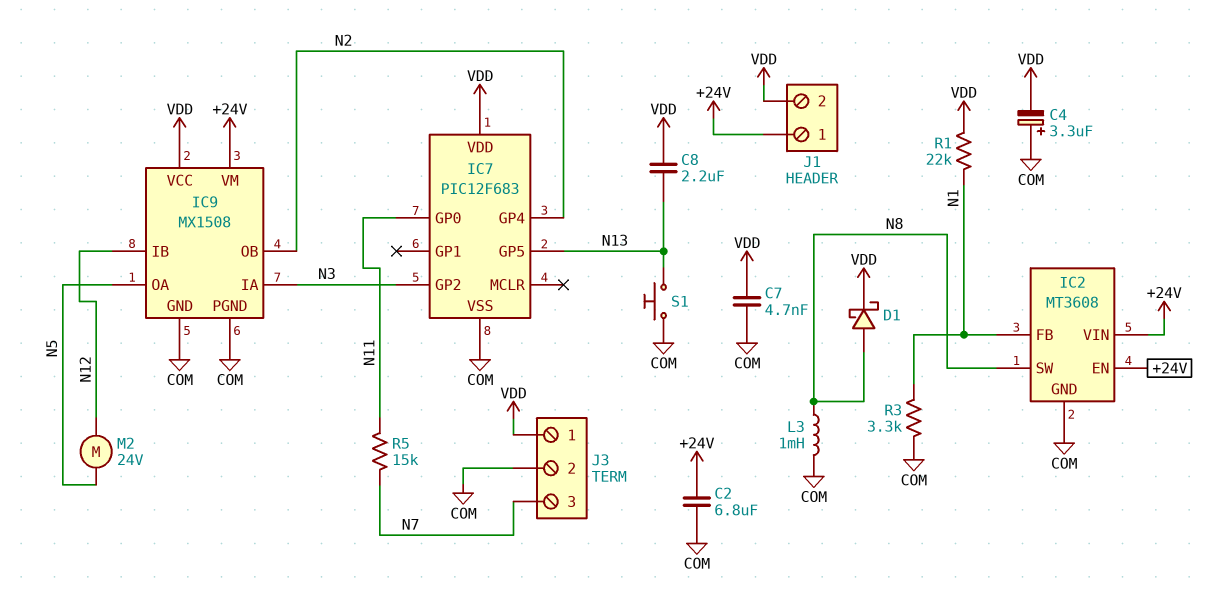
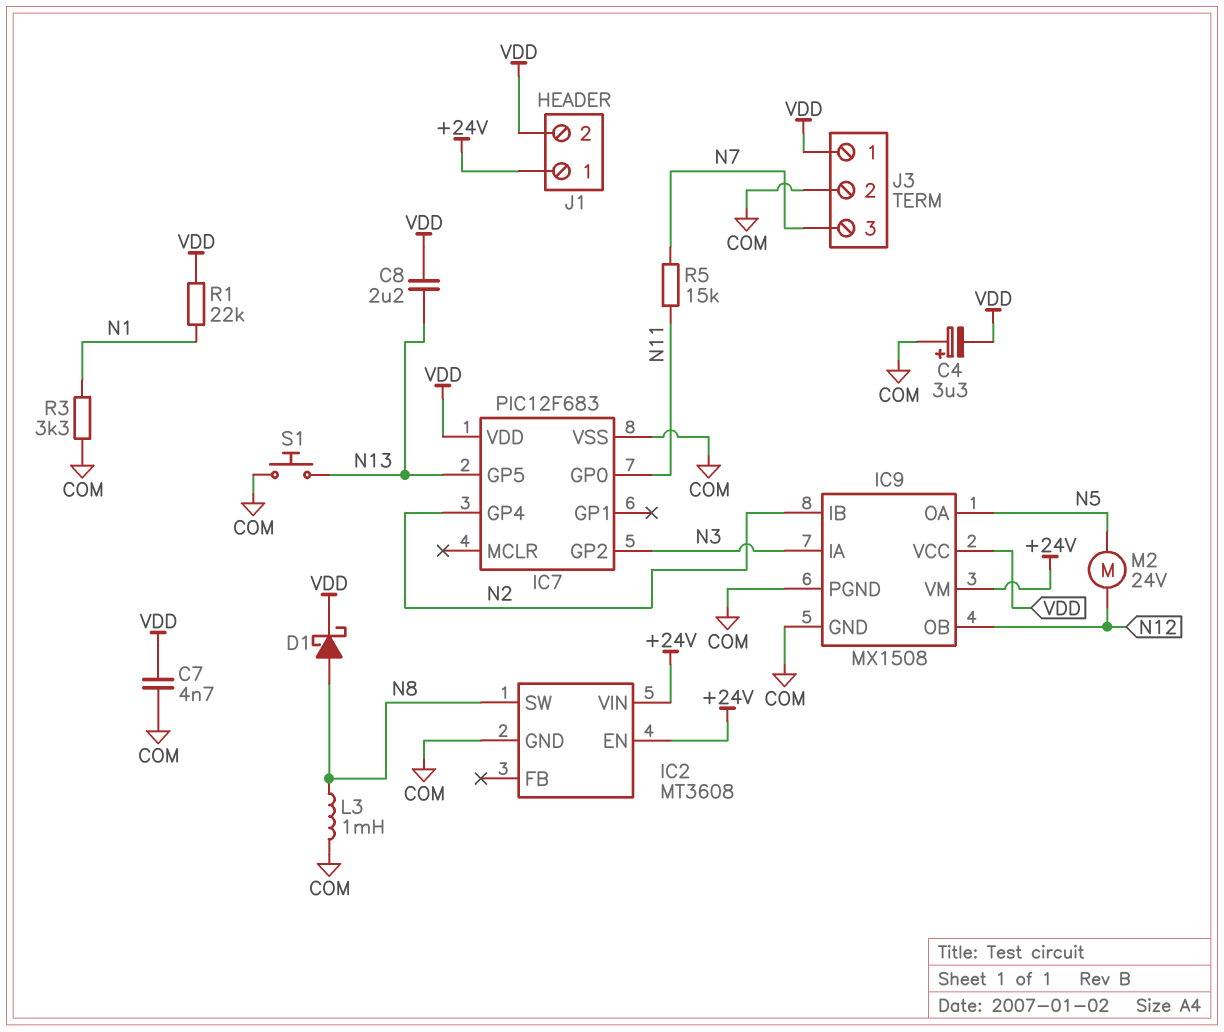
C2: 6.8uF (+24V, COM) -> none
IC2 pin FB: N1 -> none
IC9 pin IB: N12 -> N2
IC9 pin OB: N2 -> N12

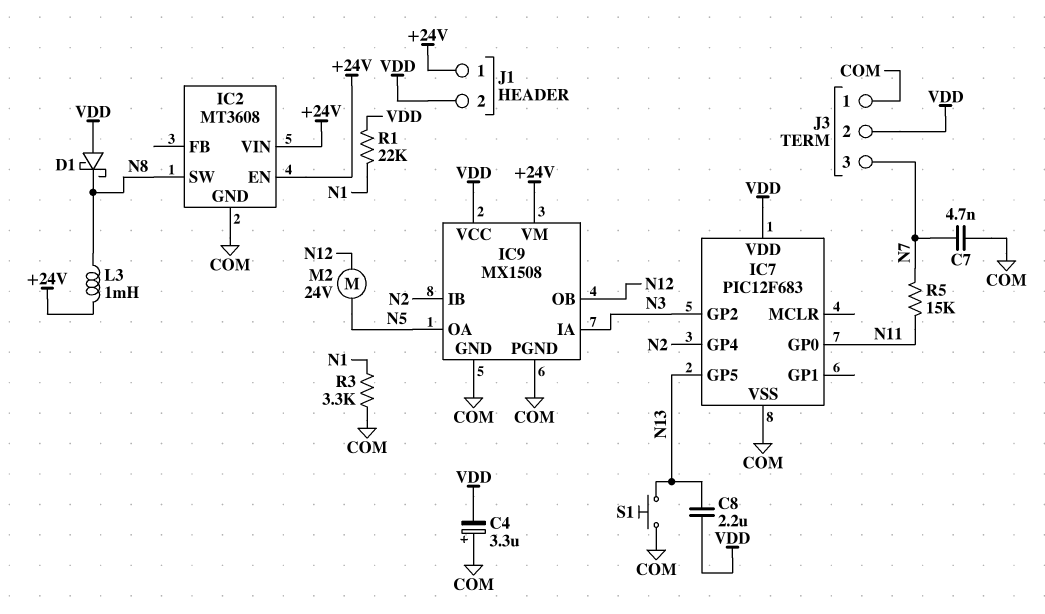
C7: 4.7nF (COM, VDD) -> 4.7nF (COM, N7)
D1: schottky (A N8, K VDD) -> schottky (A VDD, K N8)
J3 pin 1: VDD -> COM
J3 pin 2: COM -> VDD
L3: 1mH (COM, N8) -> 1mH (+24V, N8)

